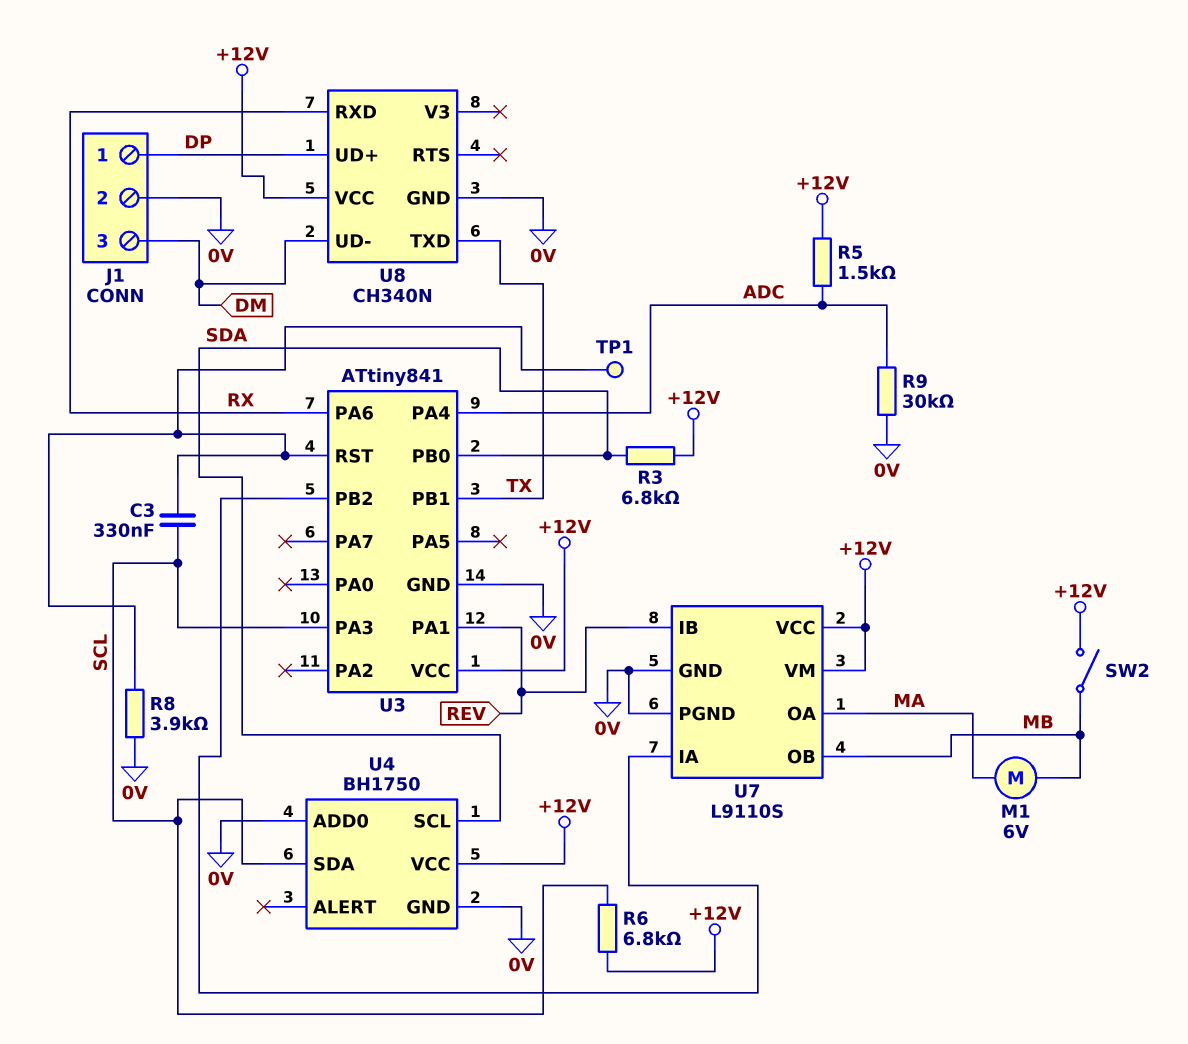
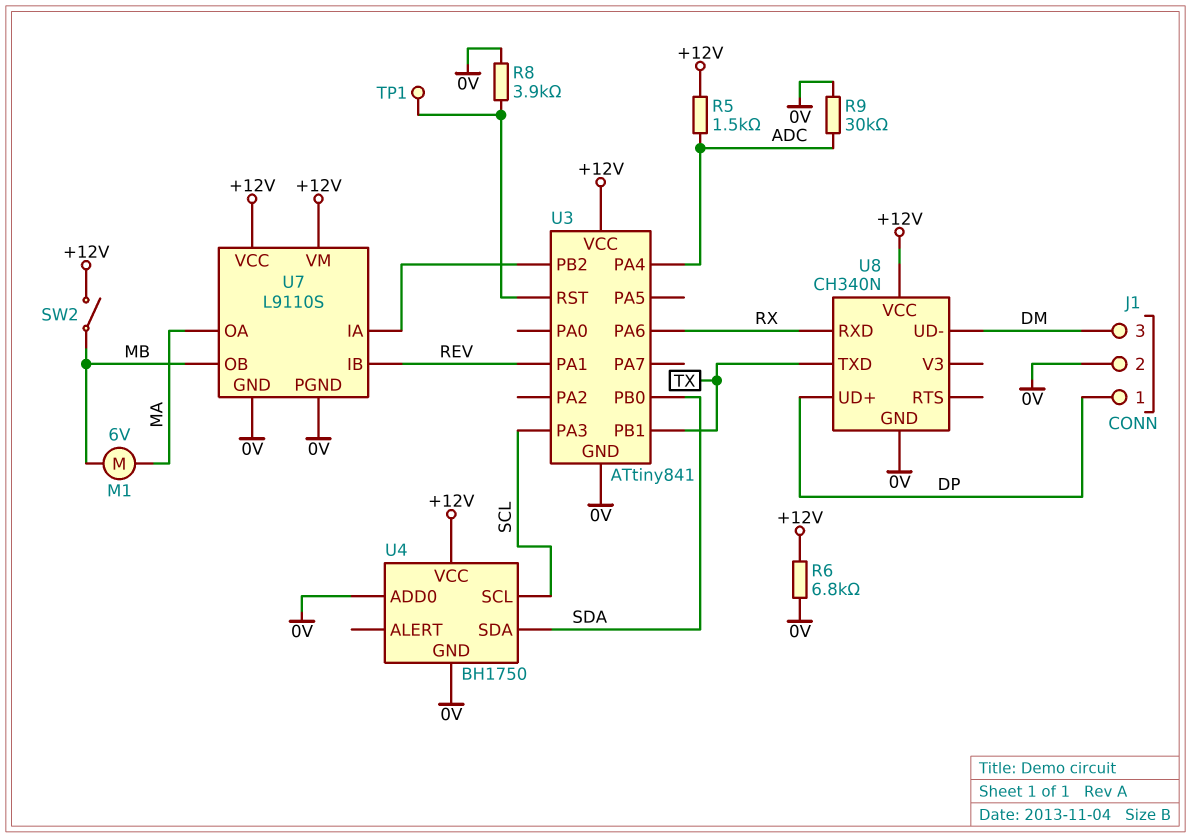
C3: 330nF (SCL, U3/RST) -> none
R3: 6.8k (+12V, SDA) -> none
R6: 6.8k (+12V, SCL) -> 6.8k (+12V, 0V)
U4 pin SCL: SDA -> SCL
U4 pin SDA: SCL -> SDA

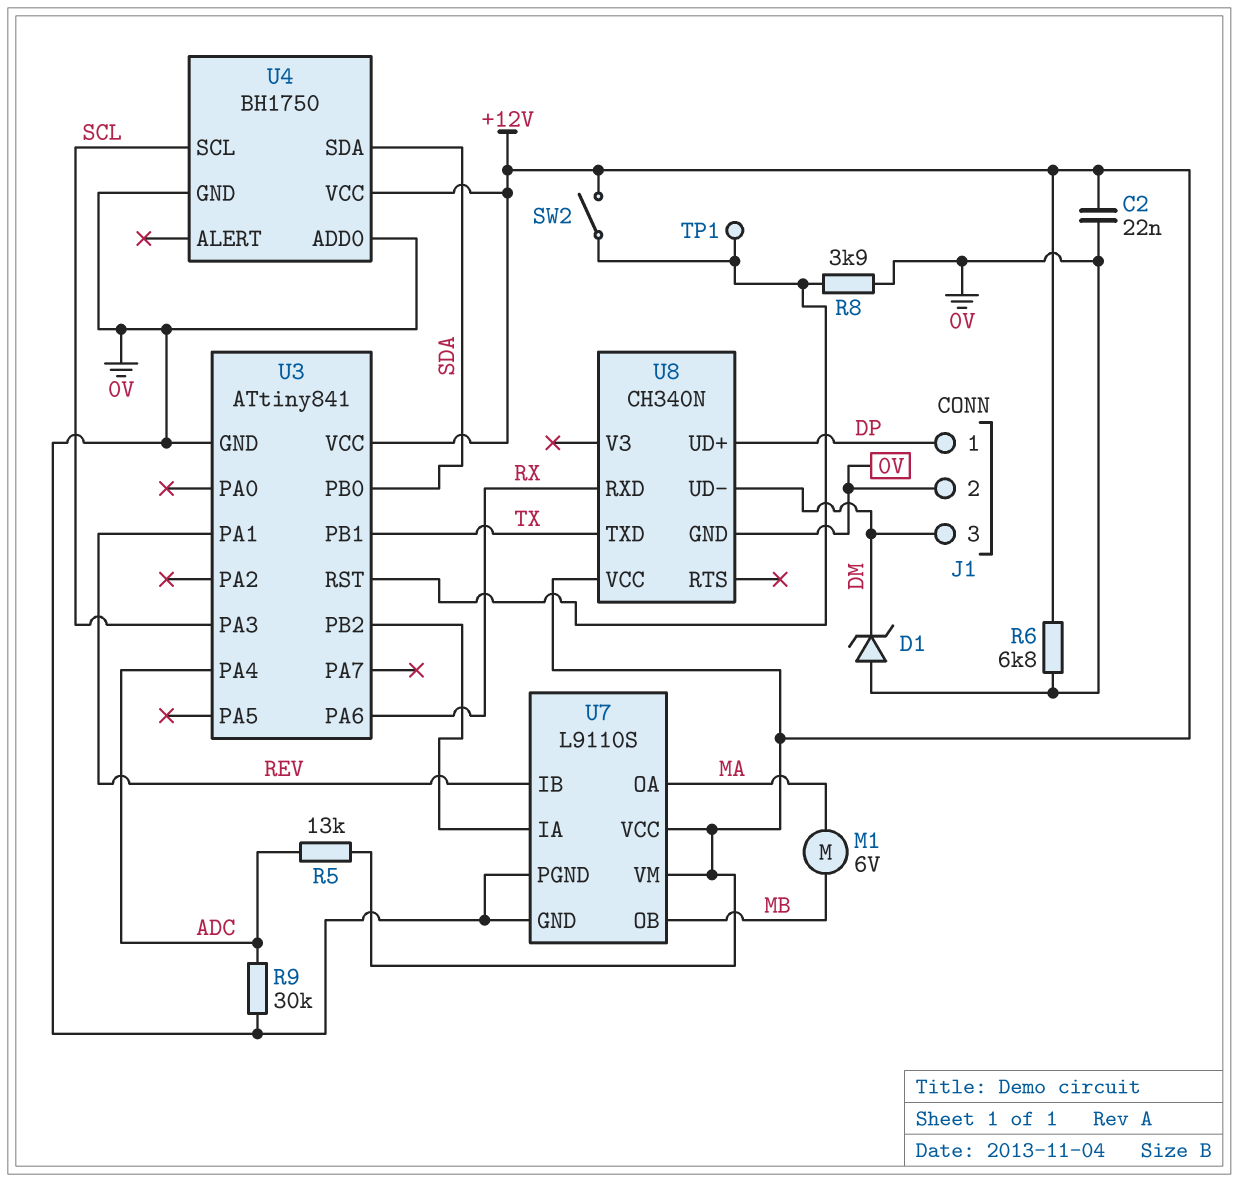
C2: none -> 22nF (+12V, 0V)
D1: none -> zener (A 0V, K DM)
R5: 1.5k (+12V, ADC) -> 13k (+12V, ADC)
SW2: switch (+12V, MB) -> switch (+12V, U3/RST)

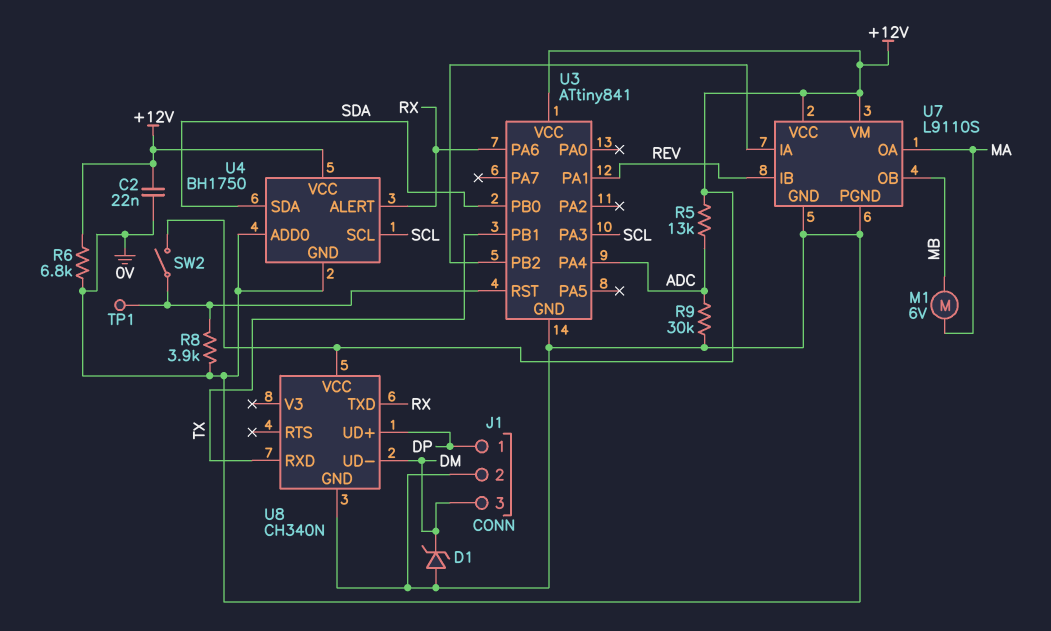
U4 pin ALERT: none -> RX
U8 pin RXD: RX -> TX
U8 pin TXD: TX -> RX

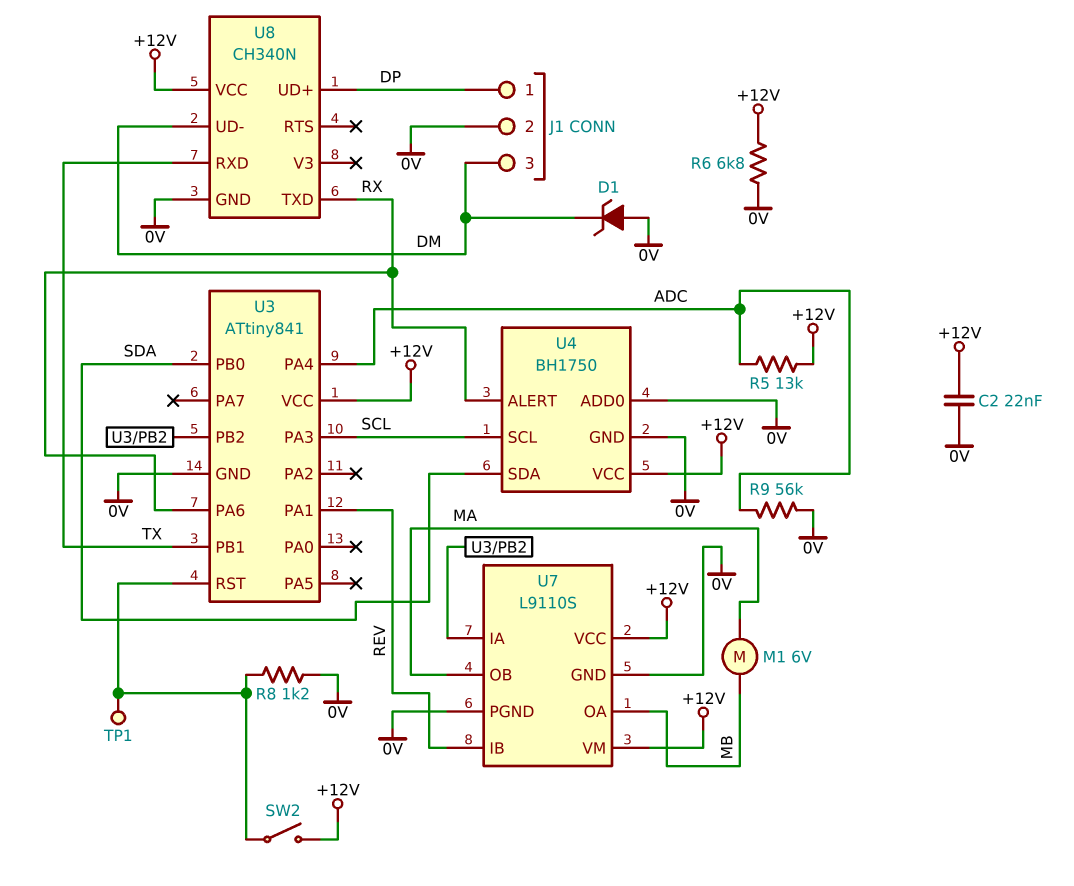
R8: 3.9k (0V, U3/RST) -> 1.2k (0V, U3/RST)
R9: 30k (0V, ADC) -> 56k (0V, ADC)
U7 pin OA: MA -> MB
U7 pin OB: MB -> MA

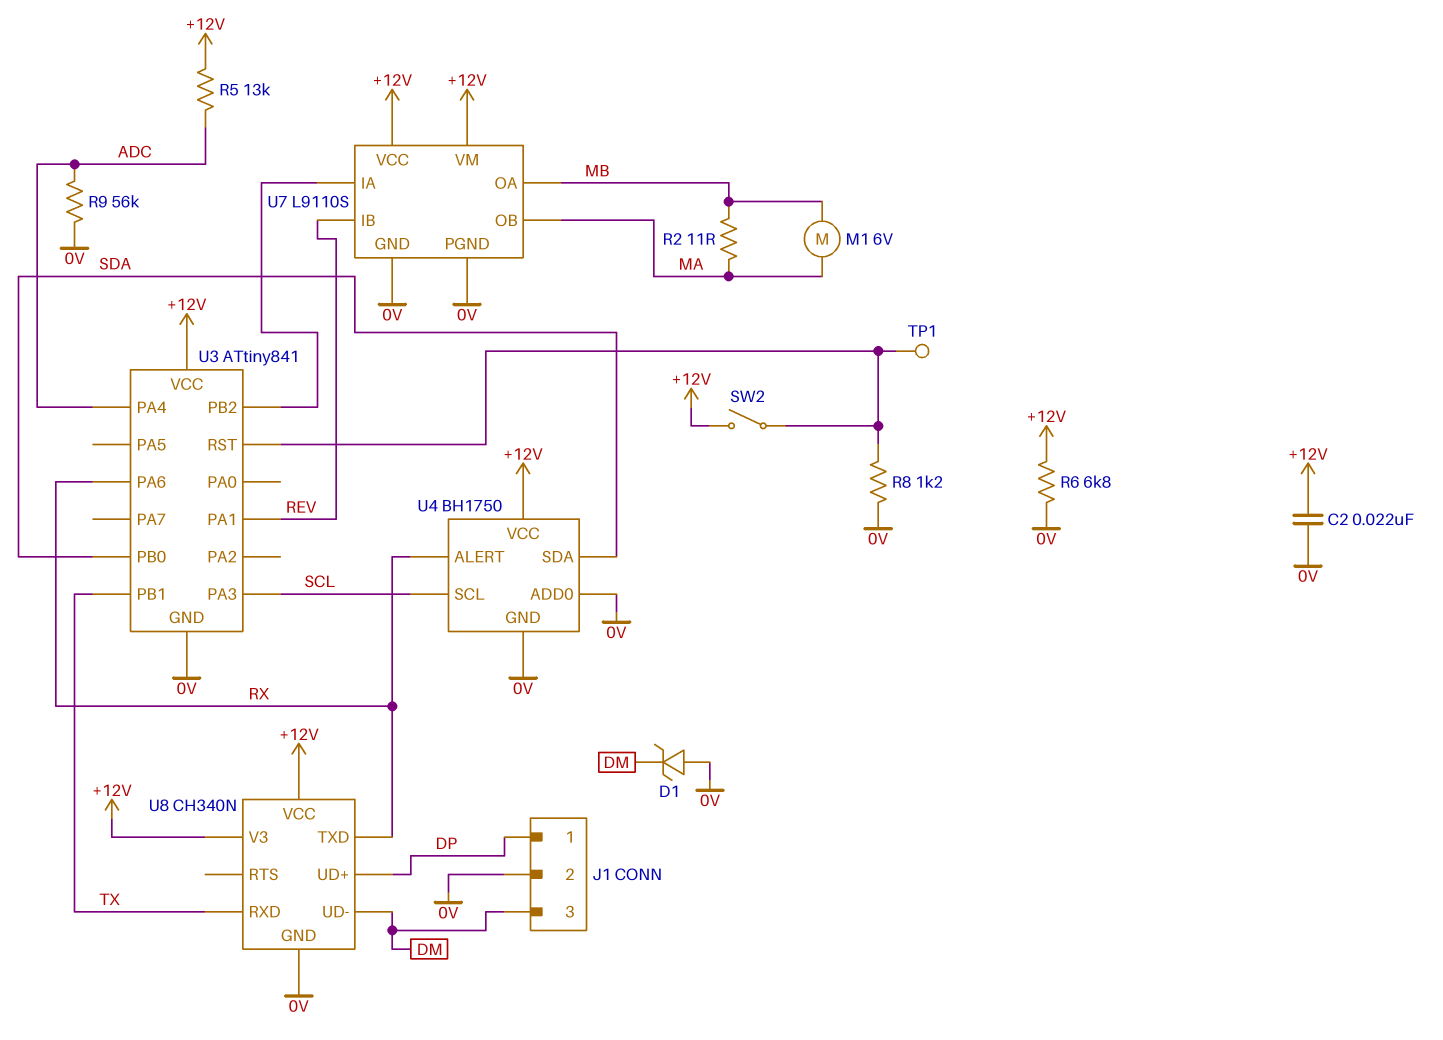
R2: none -> 11 (MA, MB)
U8 pin V3: none -> +12V

